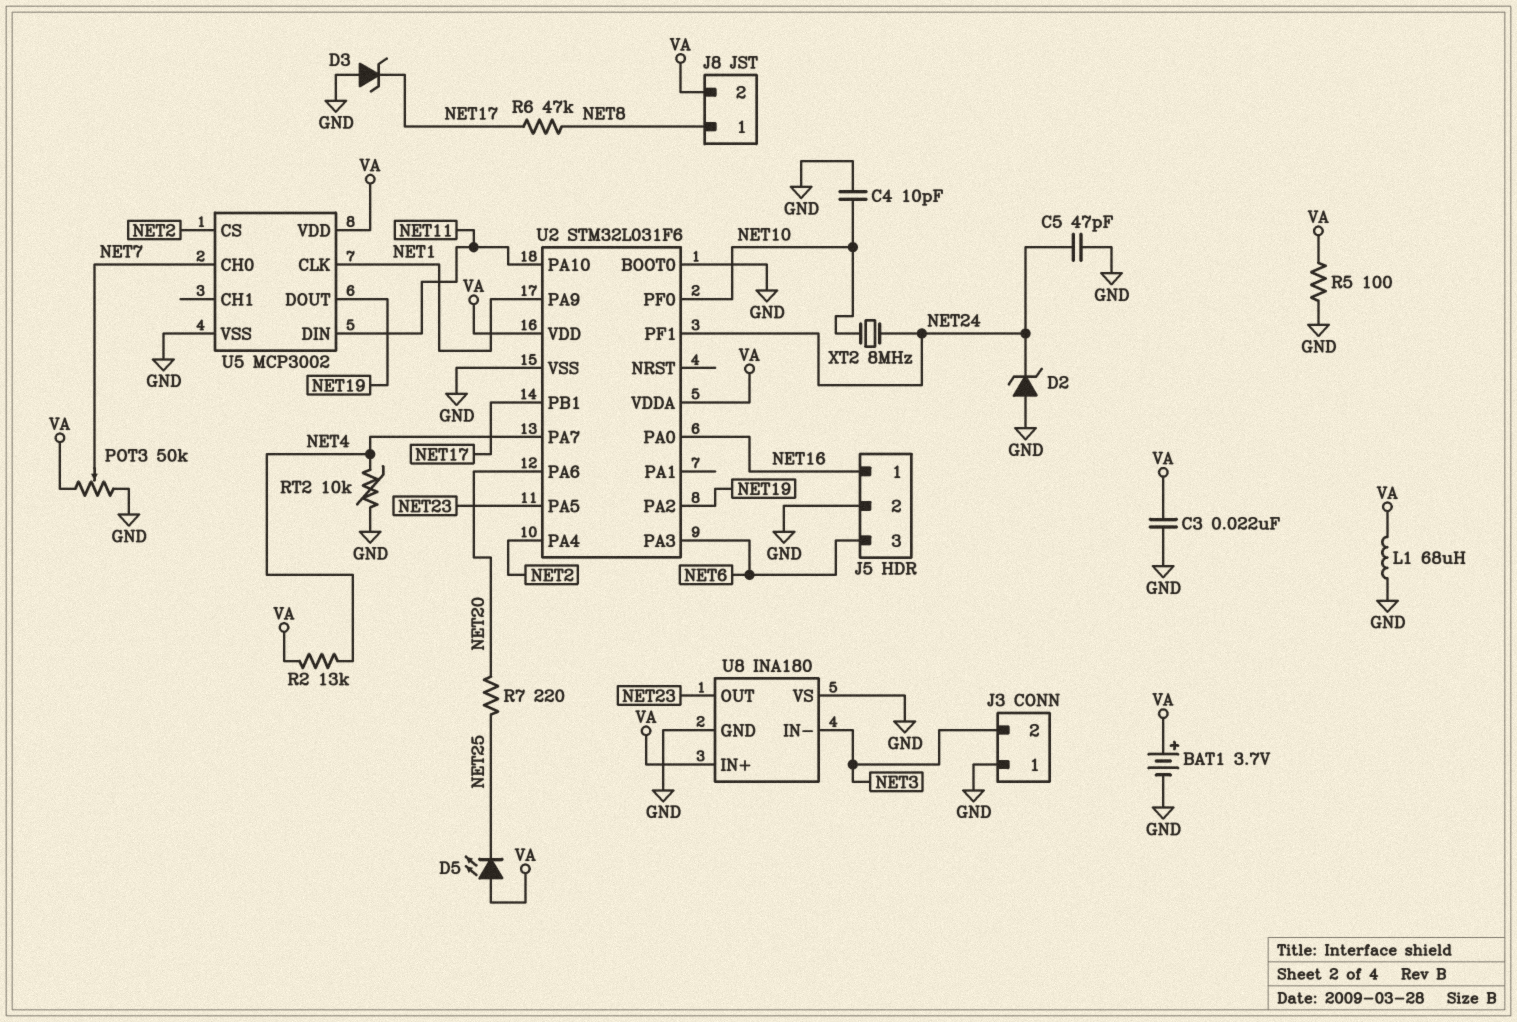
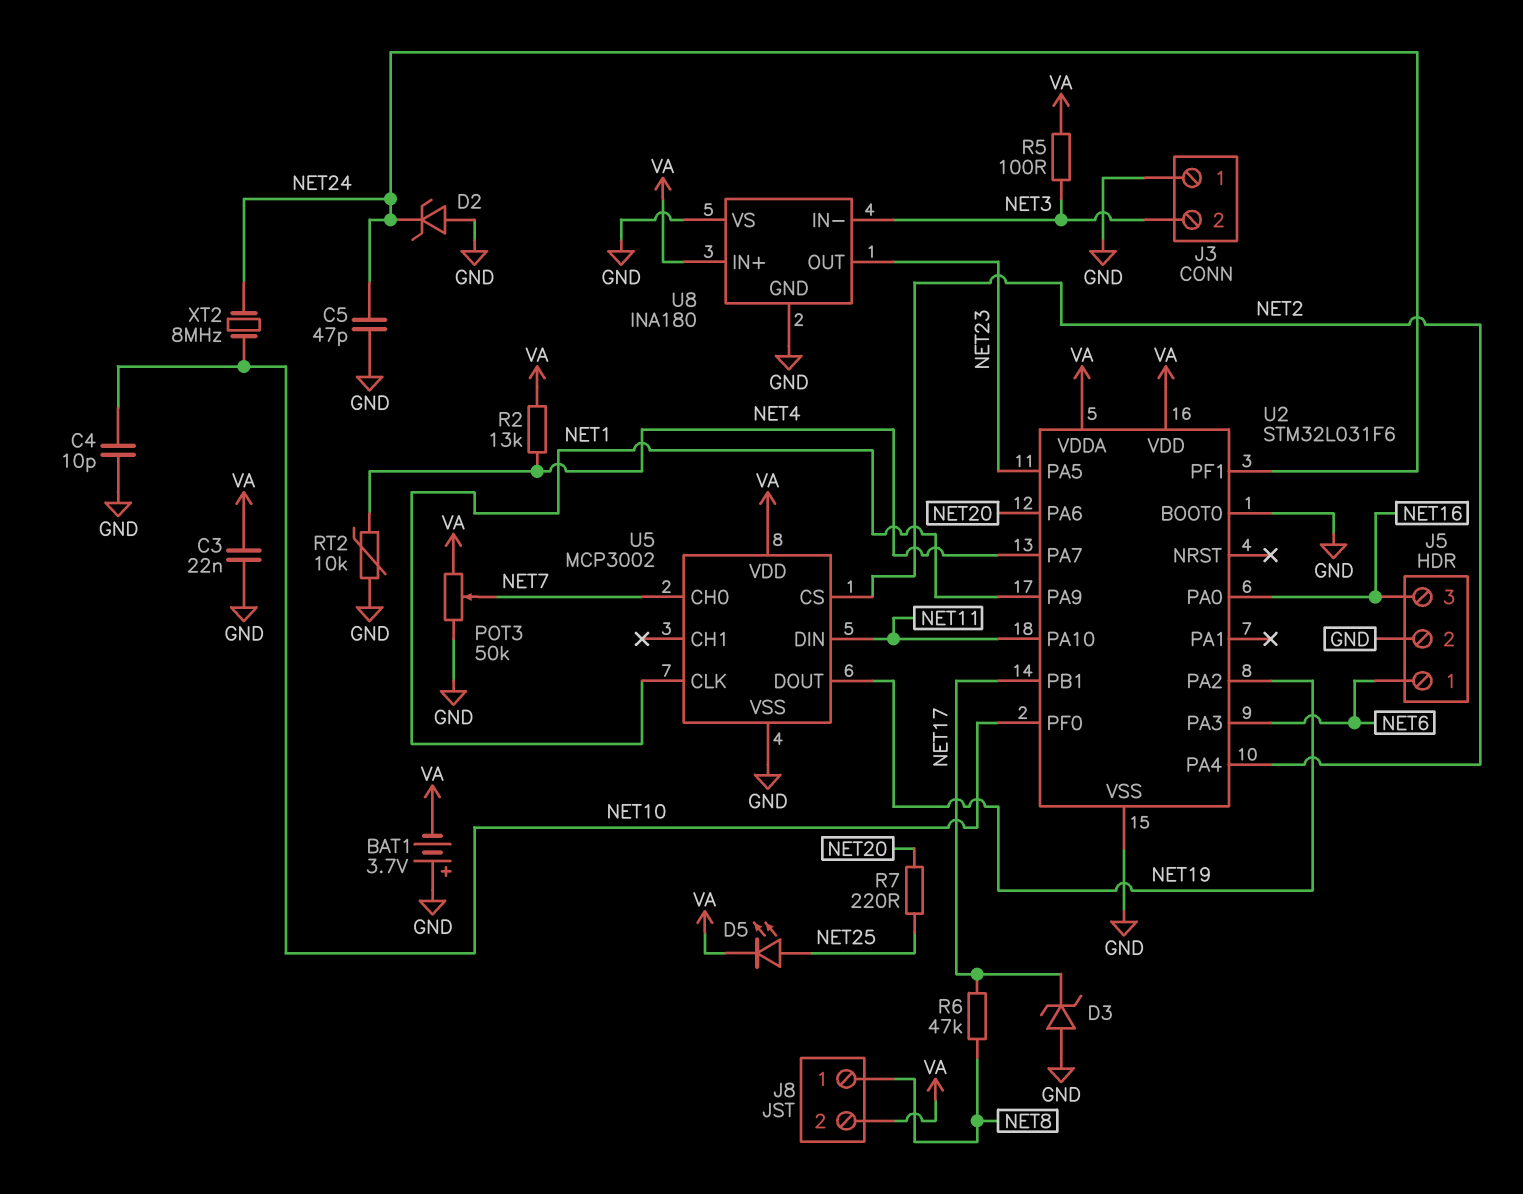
BAT1: 3.7V (plus VA, minus GND) -> 3.7V (plus GND, minus VA)
D5: LED (A VA, K NET25) -> LED (A NET25, K VA)
J5 pin 1: NET16 -> NET6
J5 pin 3: NET6 -> NET16
L1: 68uH (GND, VA) -> none
R5: 100 (GND, VA) -> 100 (NET3, VA)

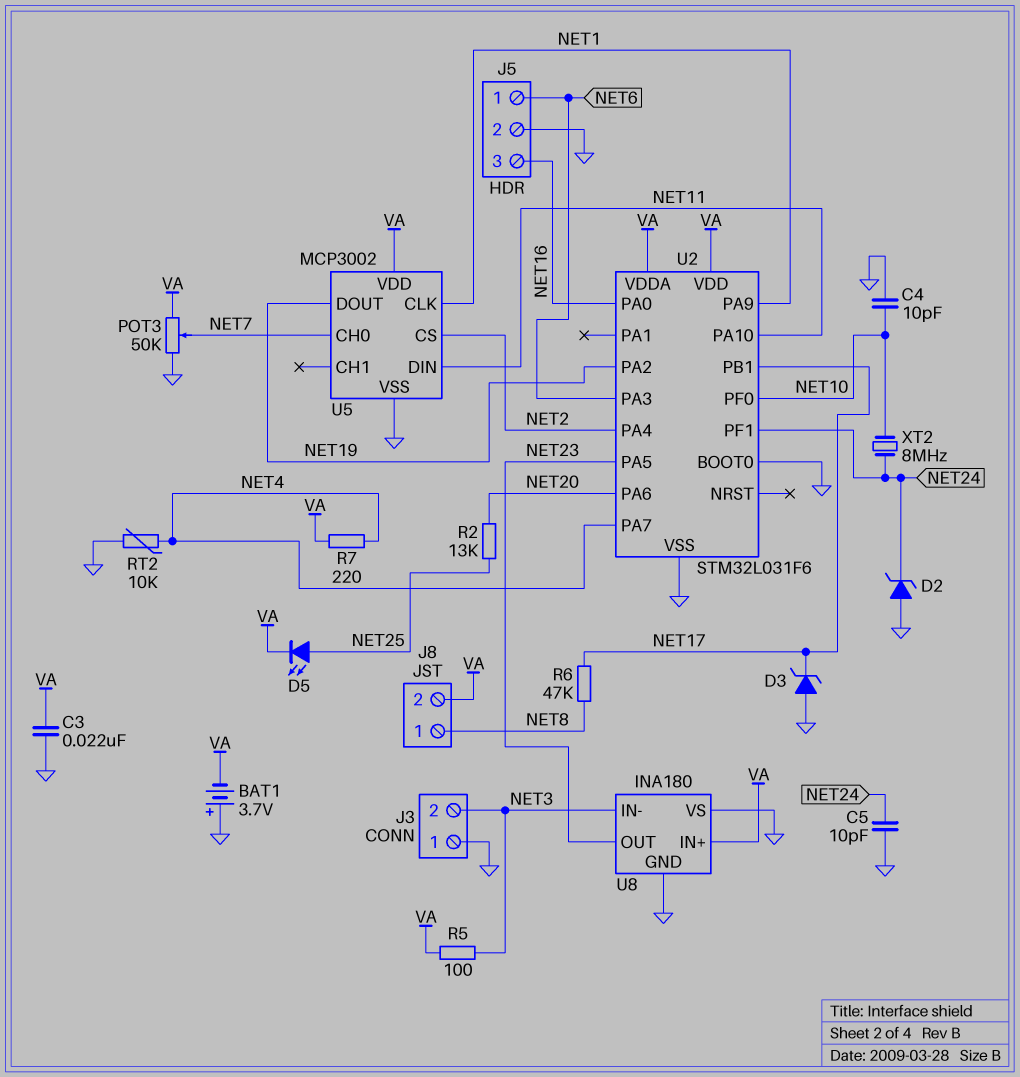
C5: 47pF (GND, NET24) -> 10pF (GND, NET24)
R2: 13k (NET4, VA) -> 13k (NET20, NET25)
R7: 220 (NET20, NET25) -> 220 (NET4, VA)

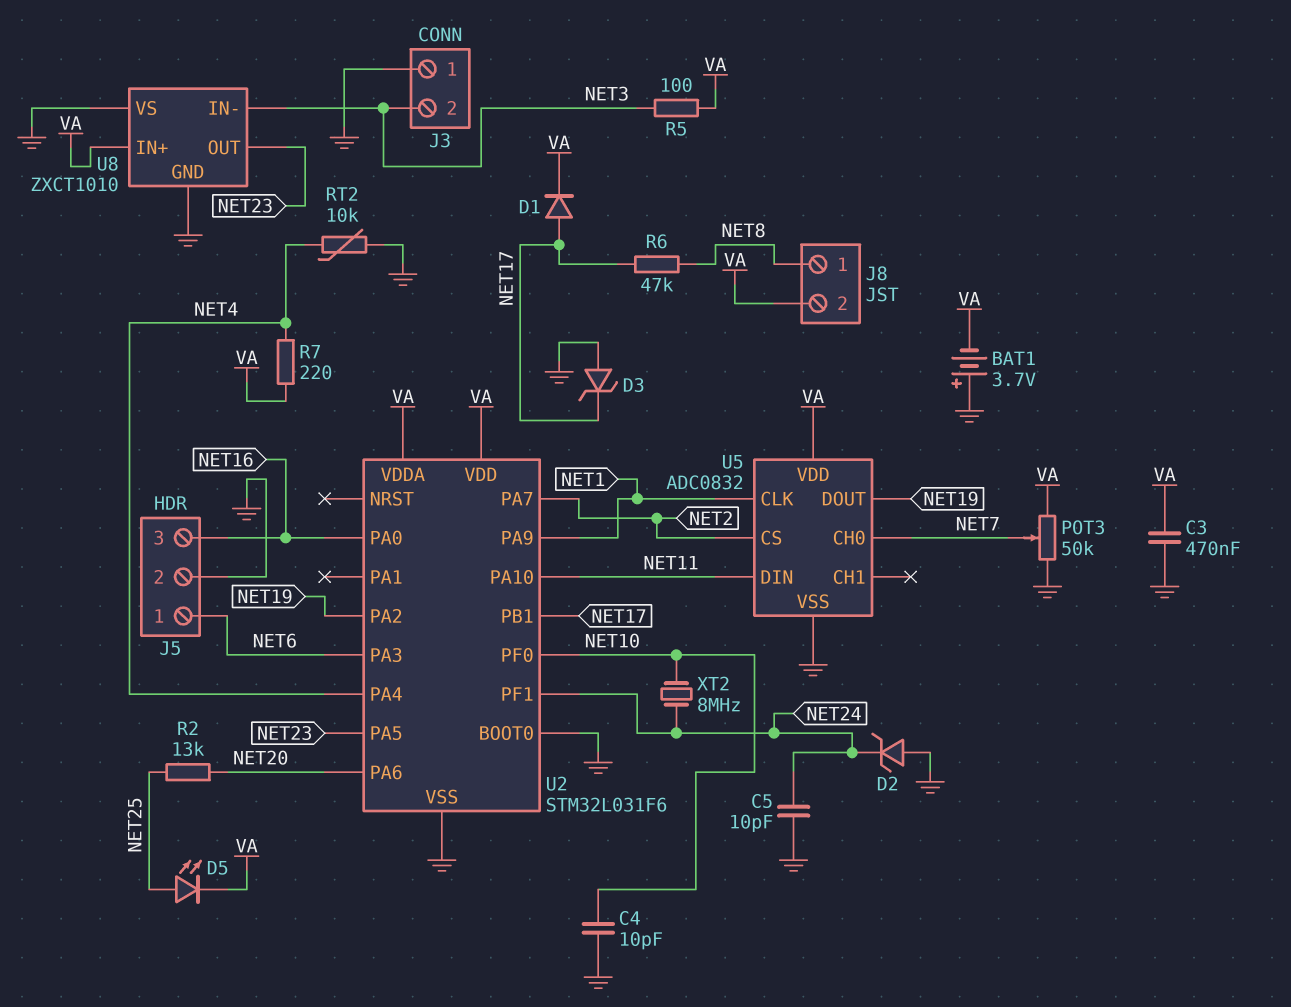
C3: 22nF (GND, VA) -> 470nF (GND, VA)
D1: none -> diode (A NET17, K VA)
U2 pin PA4: NET2 -> NET4
U2 pin PA7: NET4 -> NET2
U5: MCP3002 -> ADC0832
U8: INA180 -> ZXCT1010

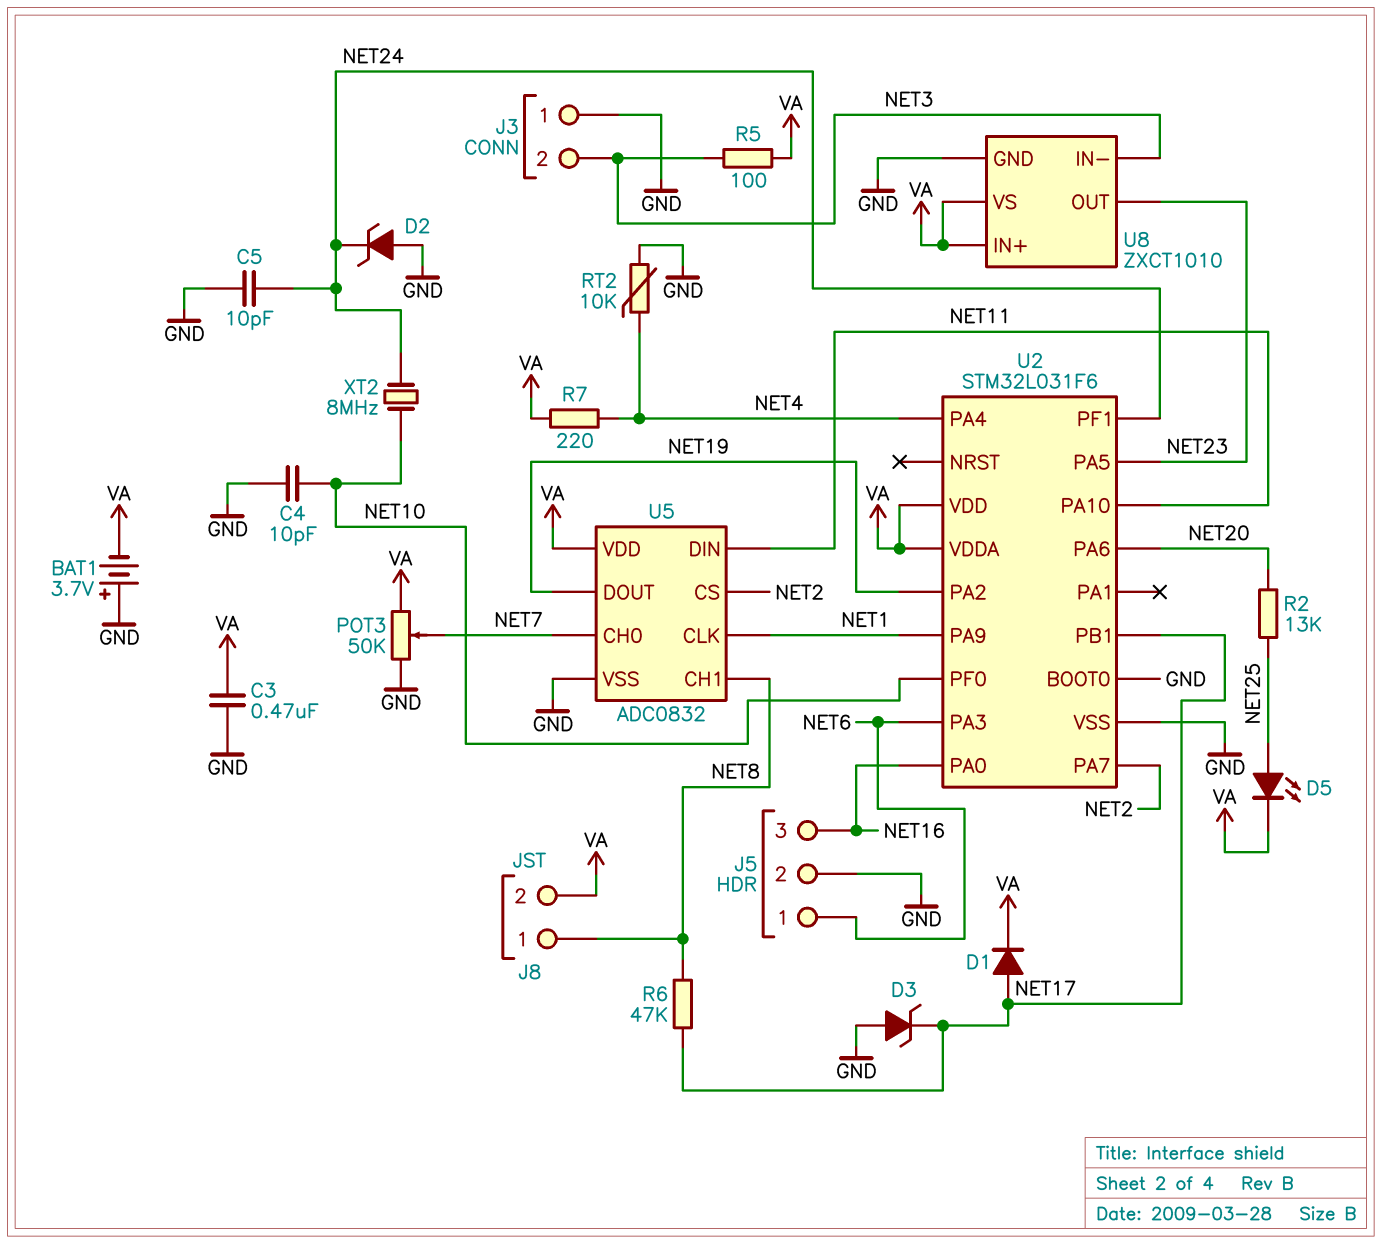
U5 pin CH1: none -> NET8
U8 pin VS: GND -> VA

